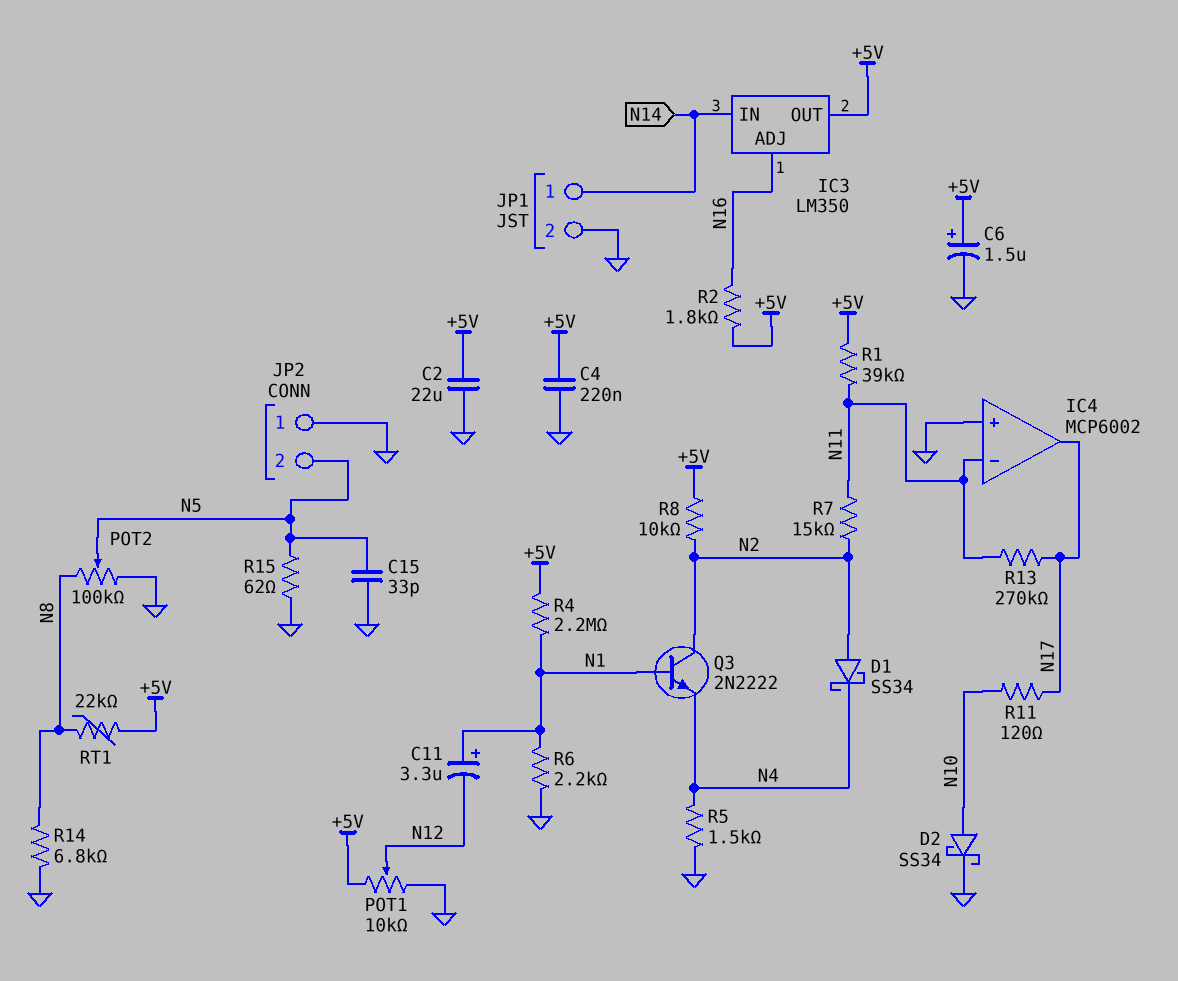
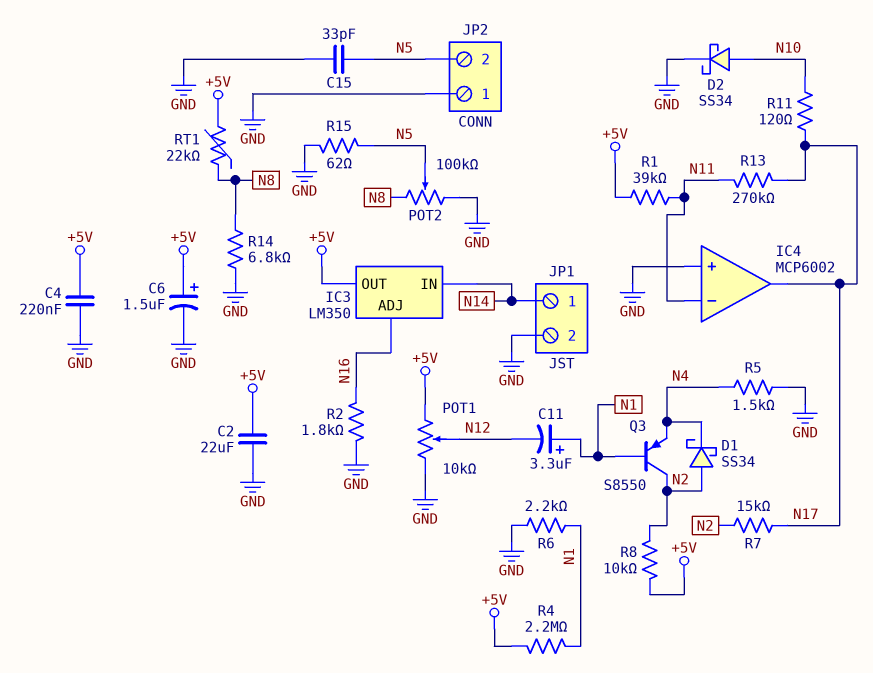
Q3: NPN 2N2222 (B N1, C N2, E N4) -> PNP S8550 (B N1, C N2, E N4)
R2: 1.8k (+5V, N16) -> 1.8k (GND, N16)
R7: 15k (N2, N11) -> 15k (N2, N17)

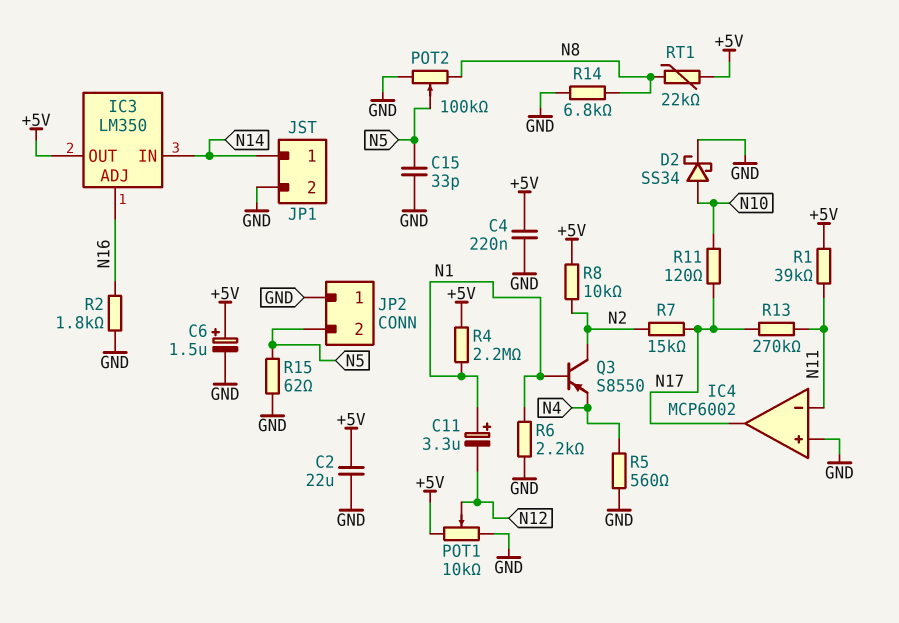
D1: schottky SS34 (A N2, K N4) -> none
R5: 1.5k (GND, N4) -> 560 (GND, N4)

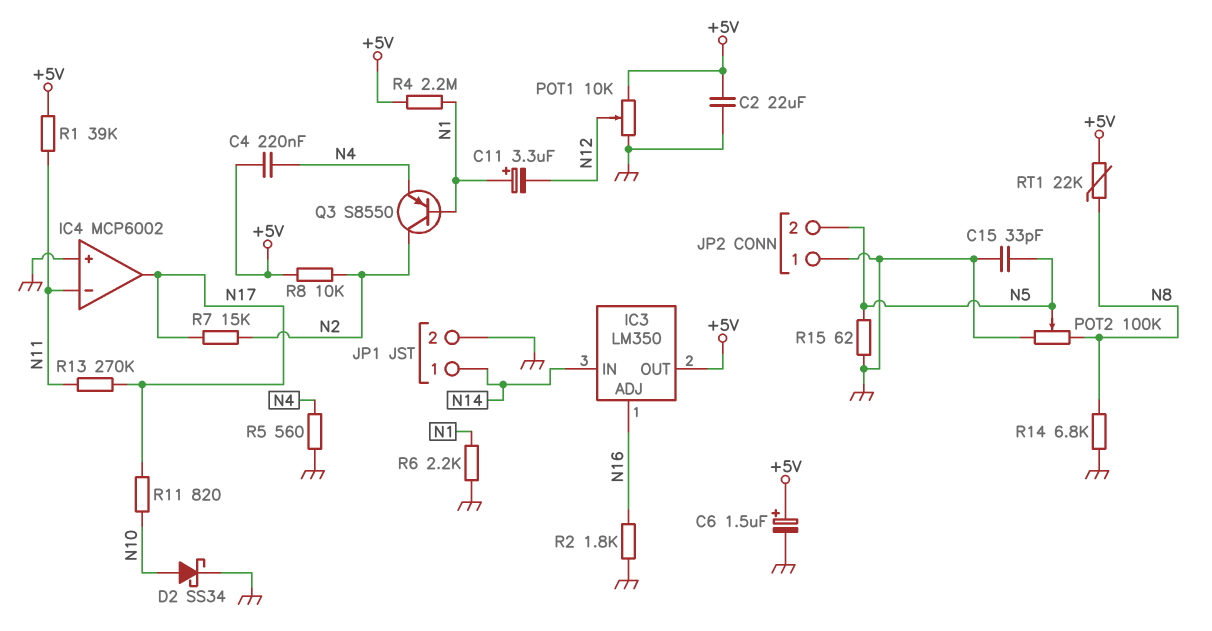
C4: 220nF (+5V, GND) -> 220nF (+5V, N4)
R11: 120 (N10, N17) -> 820 (N10, N17)

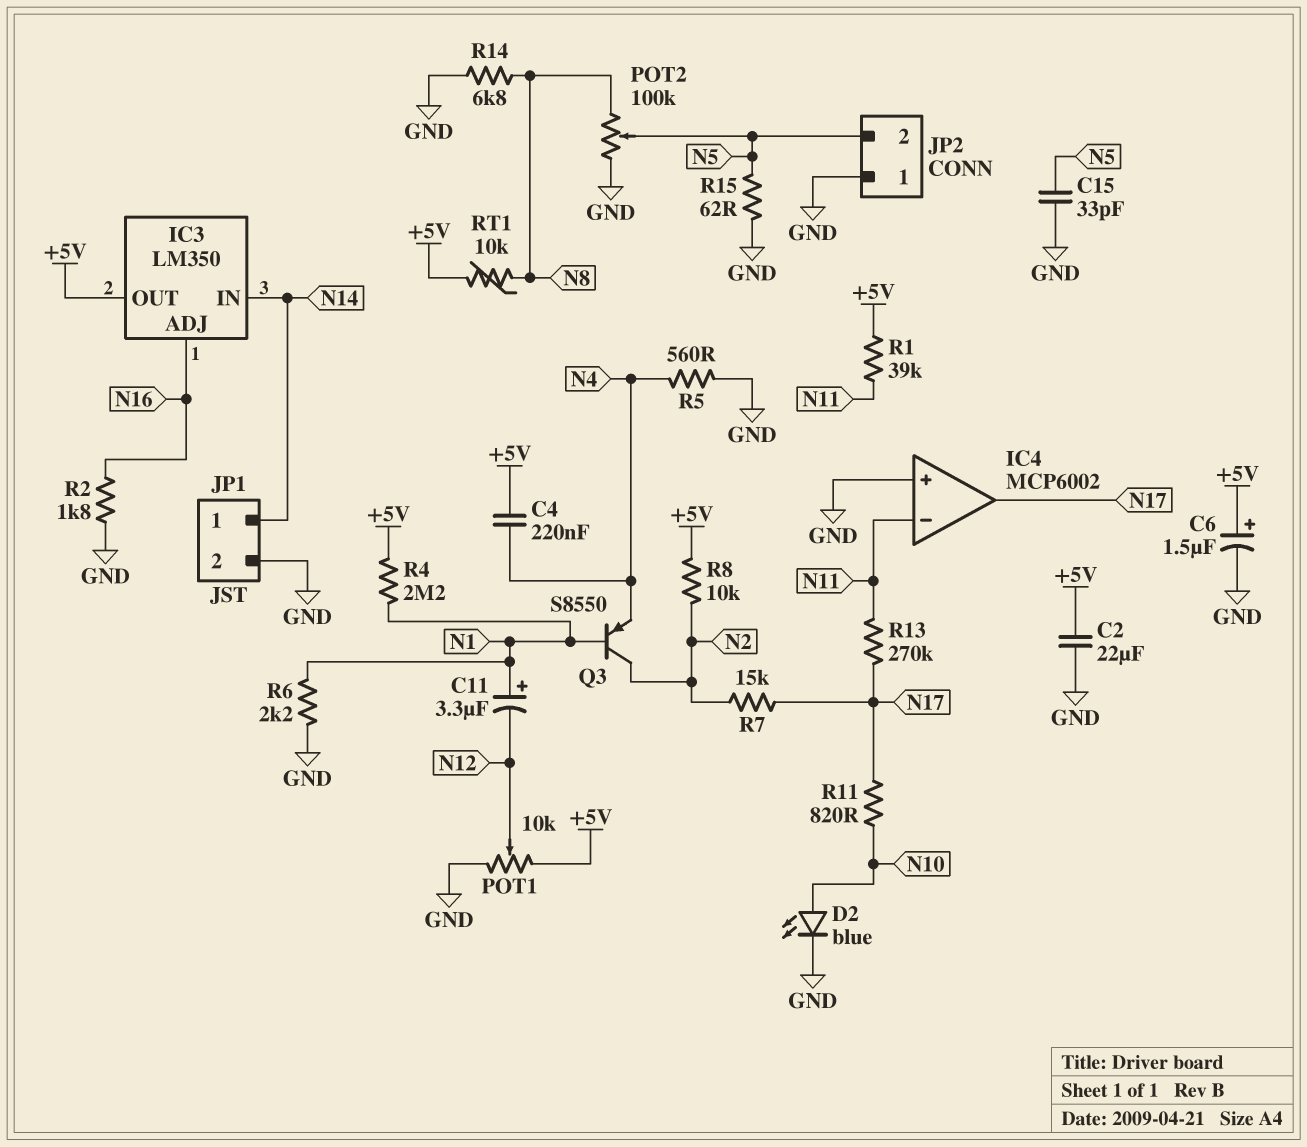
D2: schottky SS34 (A N10, K GND) -> LED blue (A N10, K GND)
RT1: 22k (+5V, N8) -> 10k (+5V, N8)

